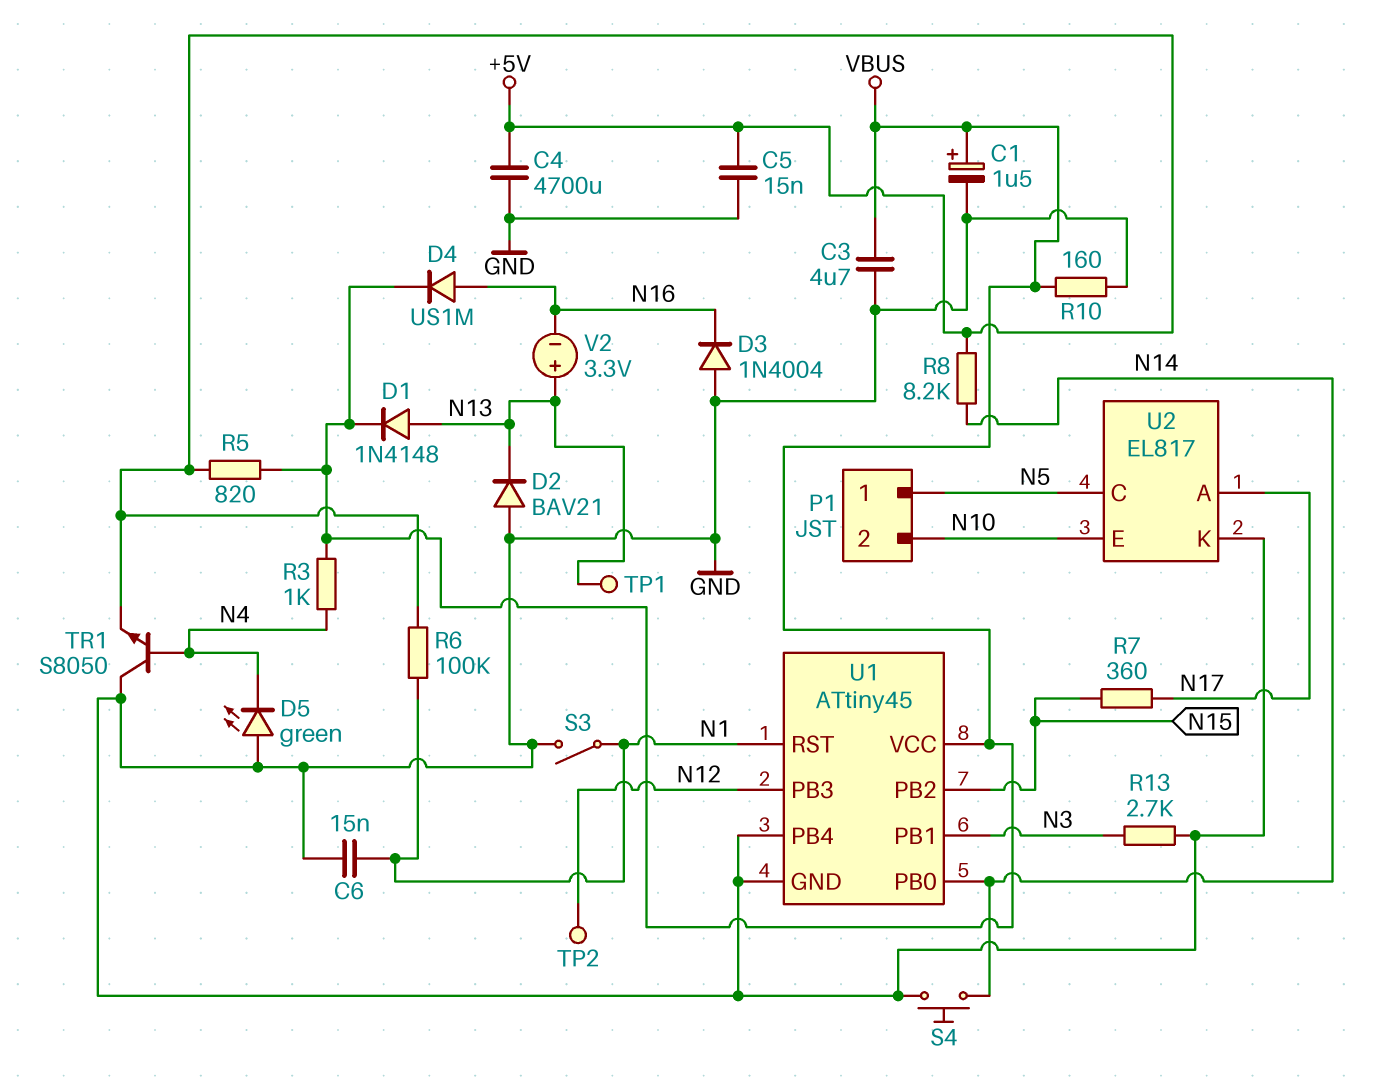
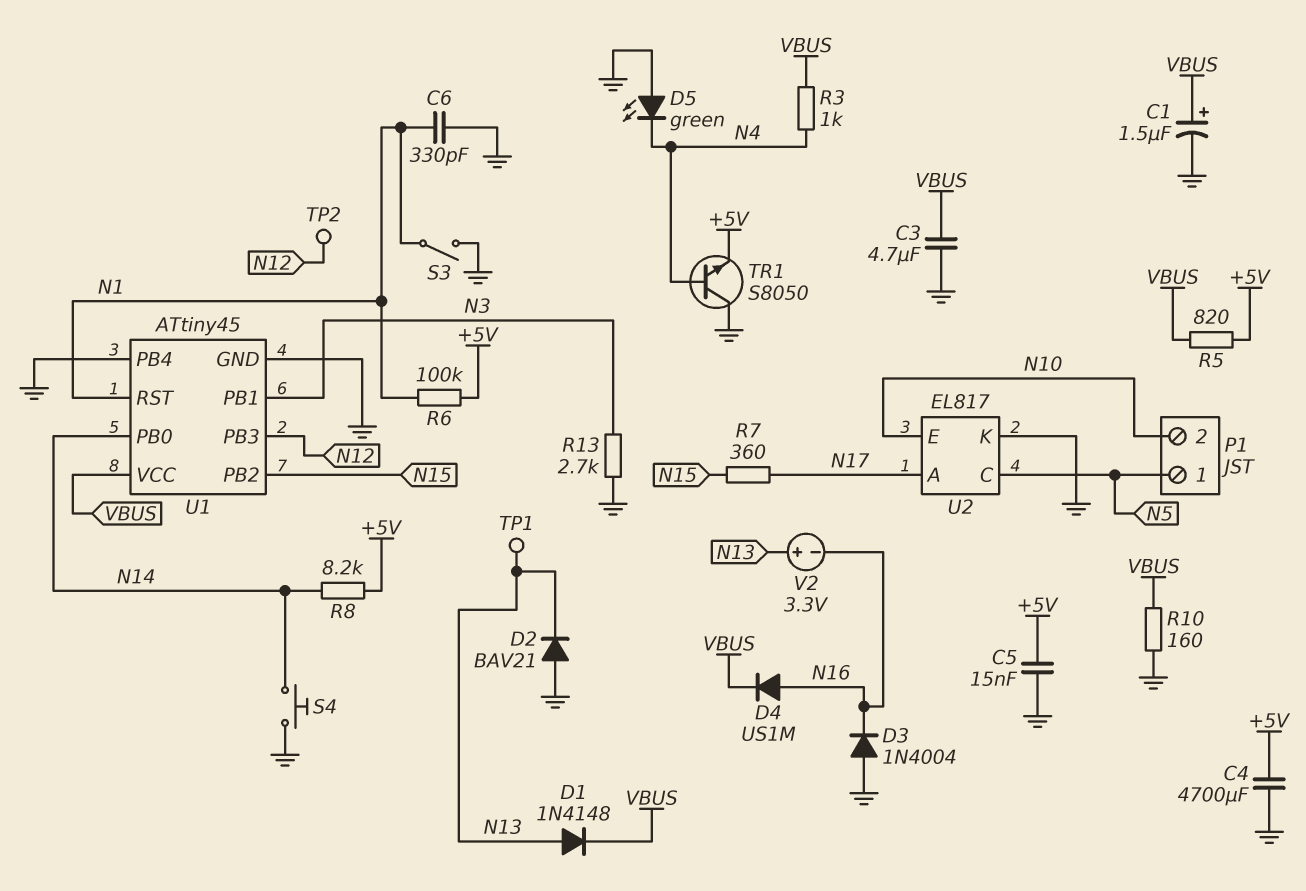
C6: 15nF (GND, N1) -> 330pF (GND, N1)

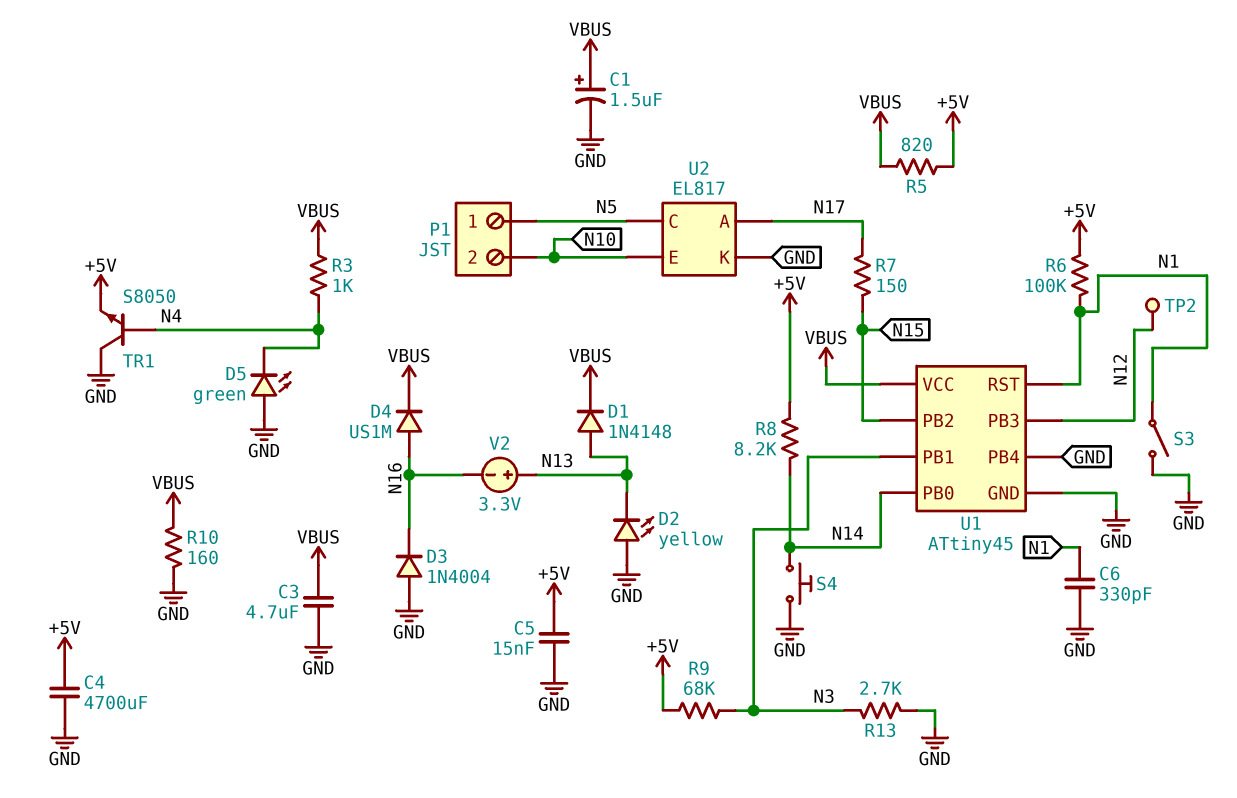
D2: diode BAV21 (A GND, K N13) -> LED yellow (A GND, K N13)
R7: 360 (N15, N17) -> 150 (N15, N17)
R9: none -> 68k (+5V, N3)
TP1: test point (N13) -> none

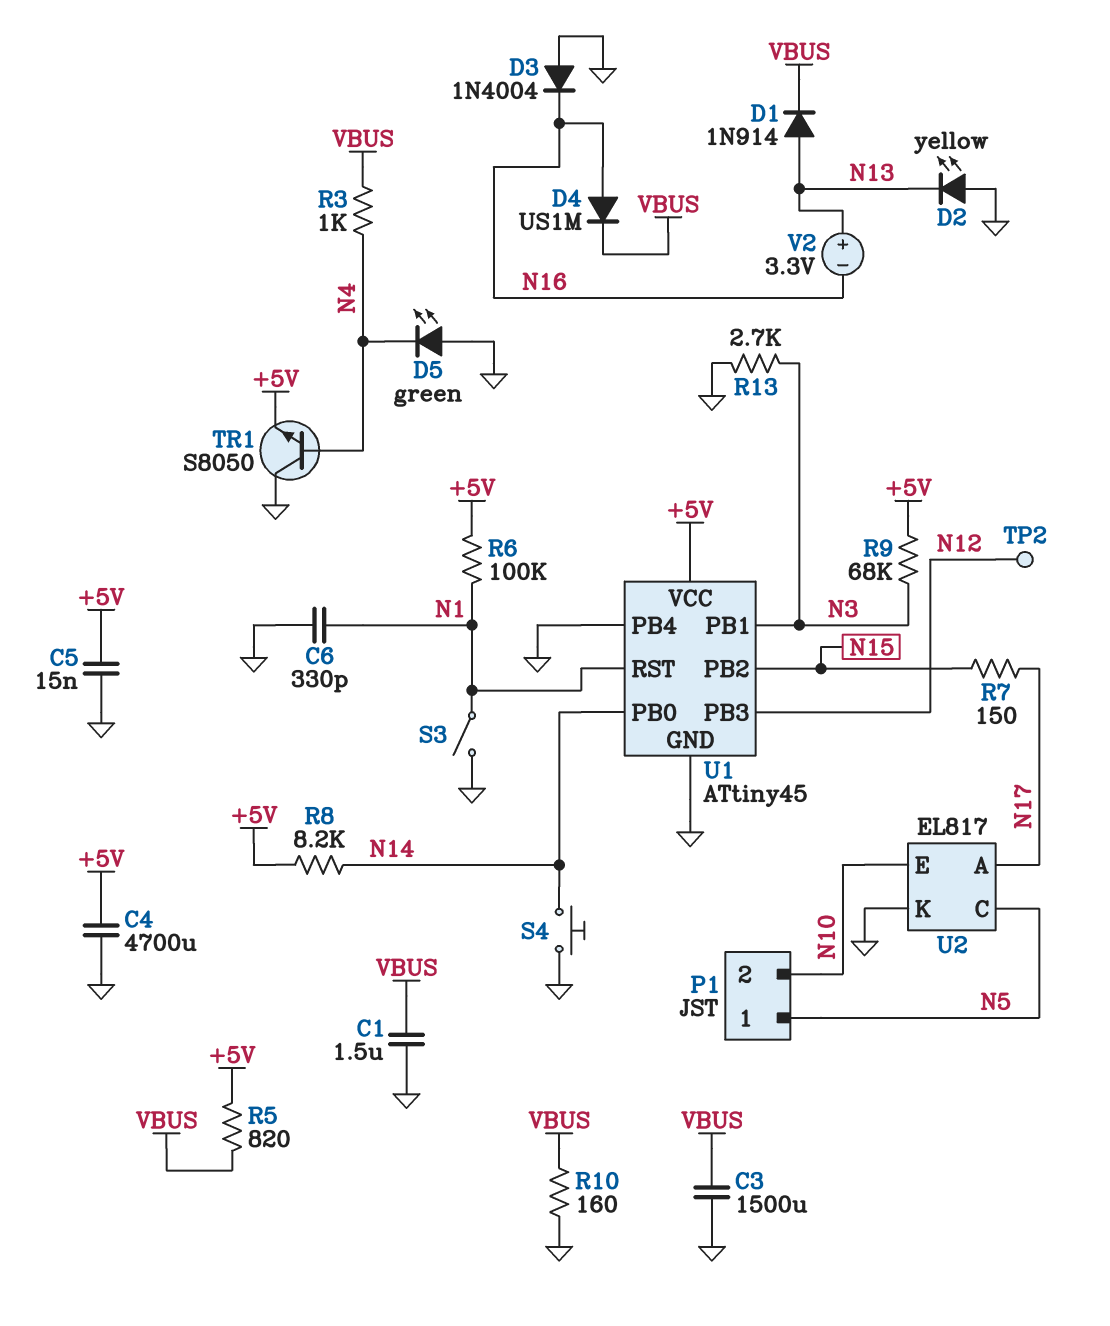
C1: 1.5uF (plus VBUS, minus GND) -> 1.5uF (GND, VBUS)
C3: 4.7uF (GND, VBUS) -> 1500uF (GND, VBUS)
D1: diode 1N4148 (A N13, K VBUS) -> diode 1N914 (A N13, K VBUS)
U1 pin VCC: VBUS -> +5V

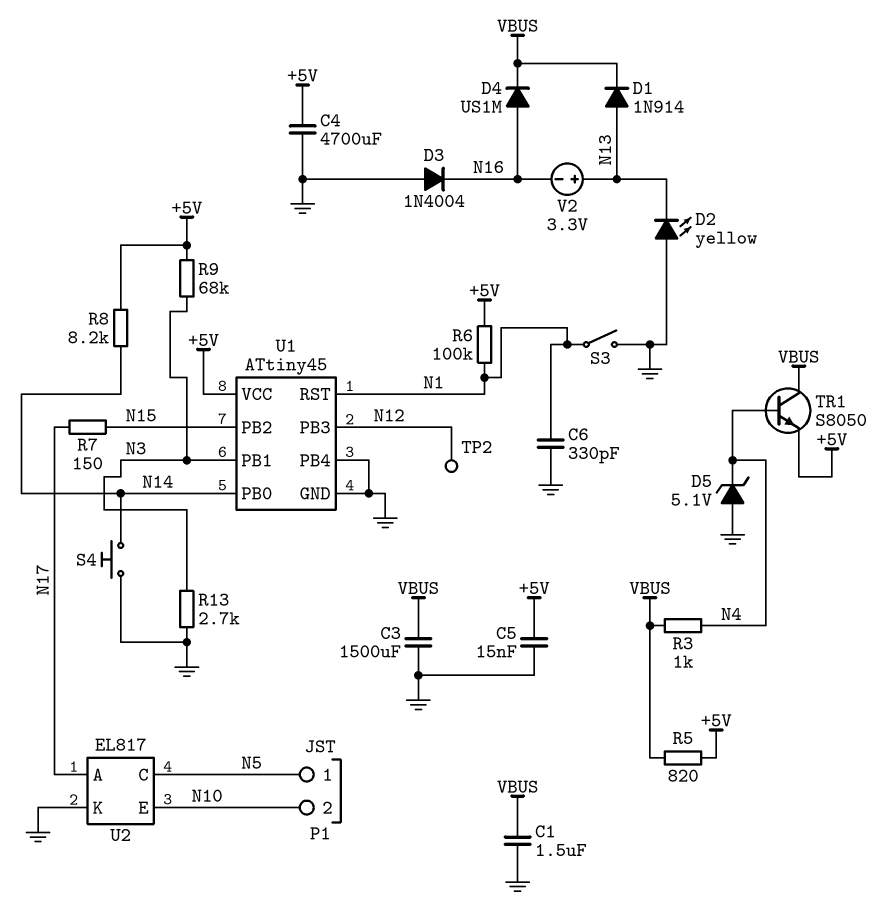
D5: LED green (A GND, K N4) -> zener 5.1V (A GND, K N4)
R10: 160 (GND, VBUS) -> none
TR1: NPN S8050 (B N4, C GND, E +5V) -> NPN S8050 (B N4, C VBUS, E +5V)

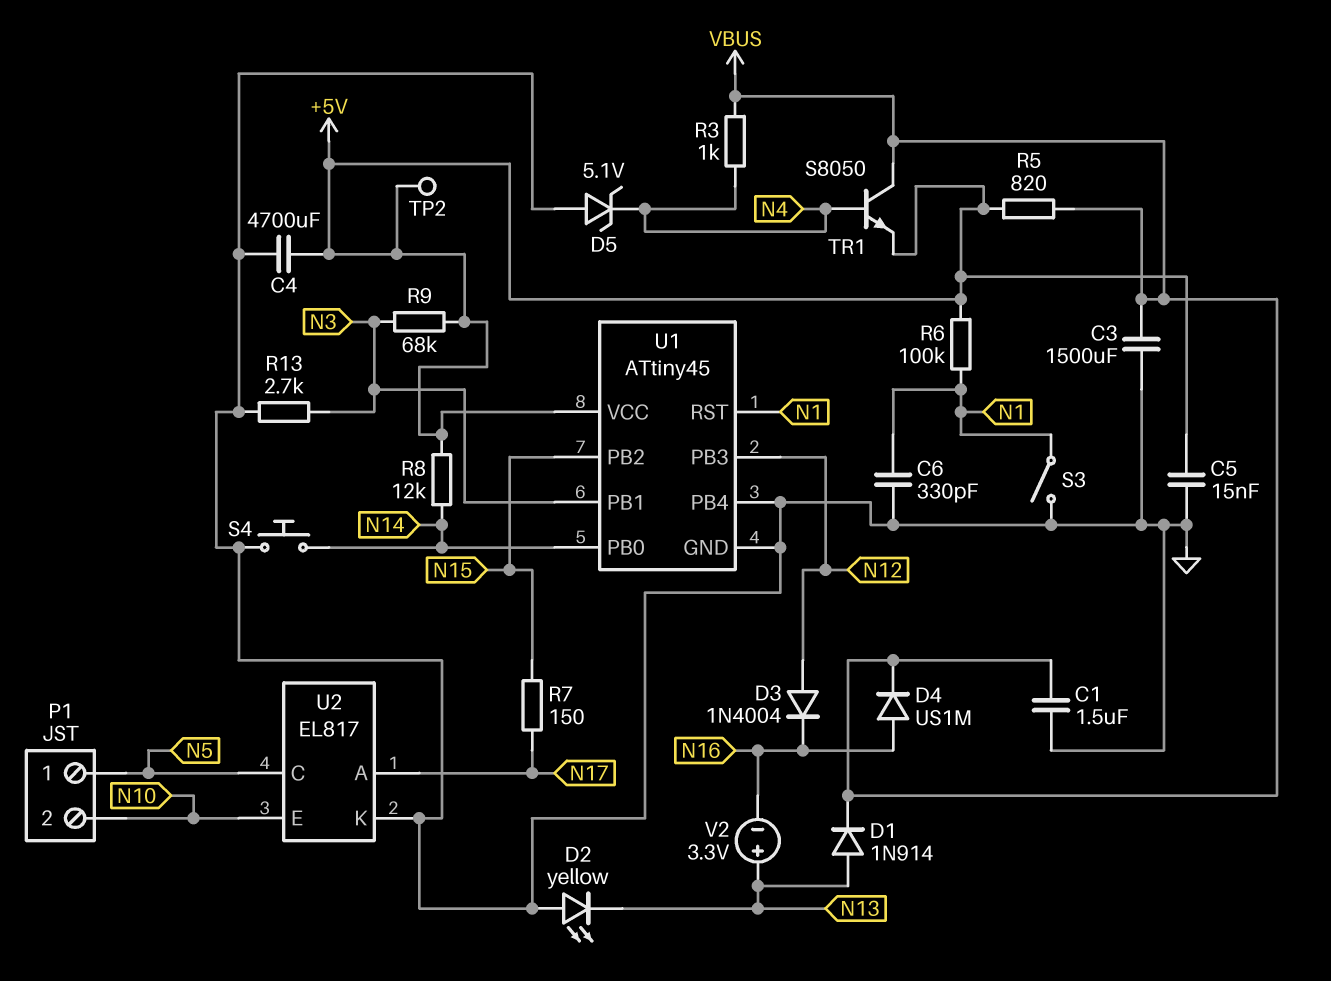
D3: diode 1N4004 (A GND, K N16) -> diode 1N4004 (A N12, K N16)
R8: 8.2k (+5V, N14) -> 12k (+5V, N14)
TP2: test point (N12) -> test point (+5V)

